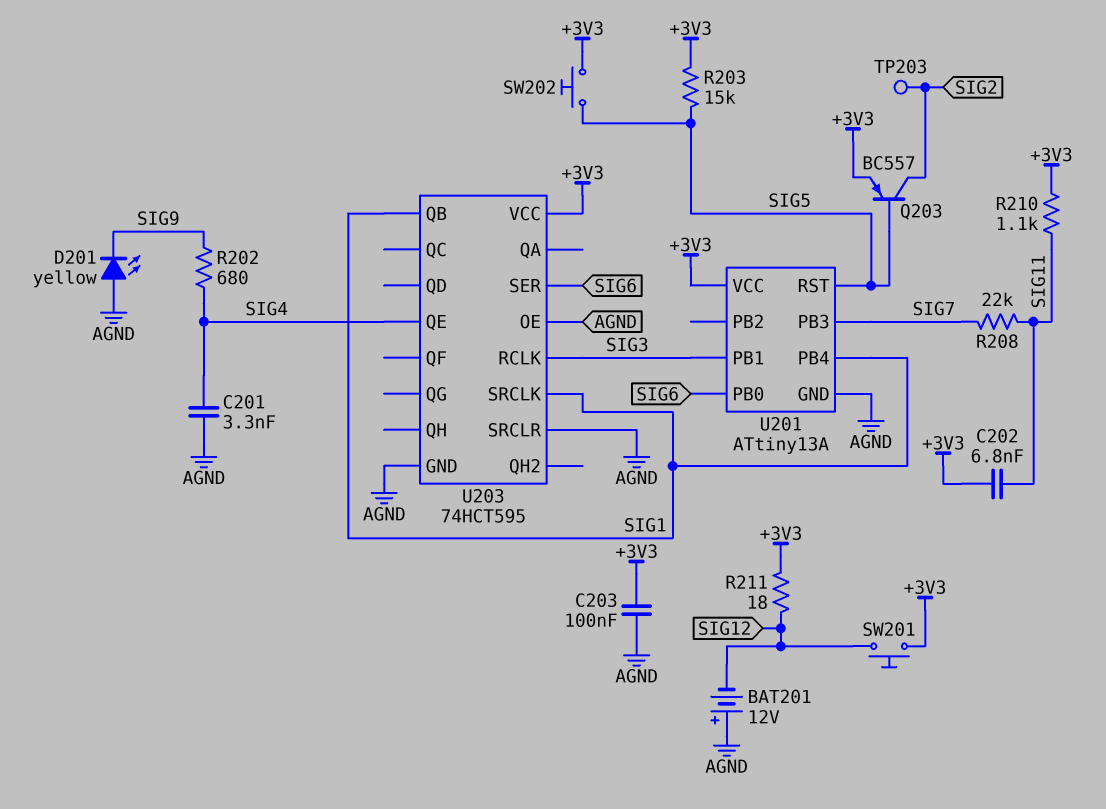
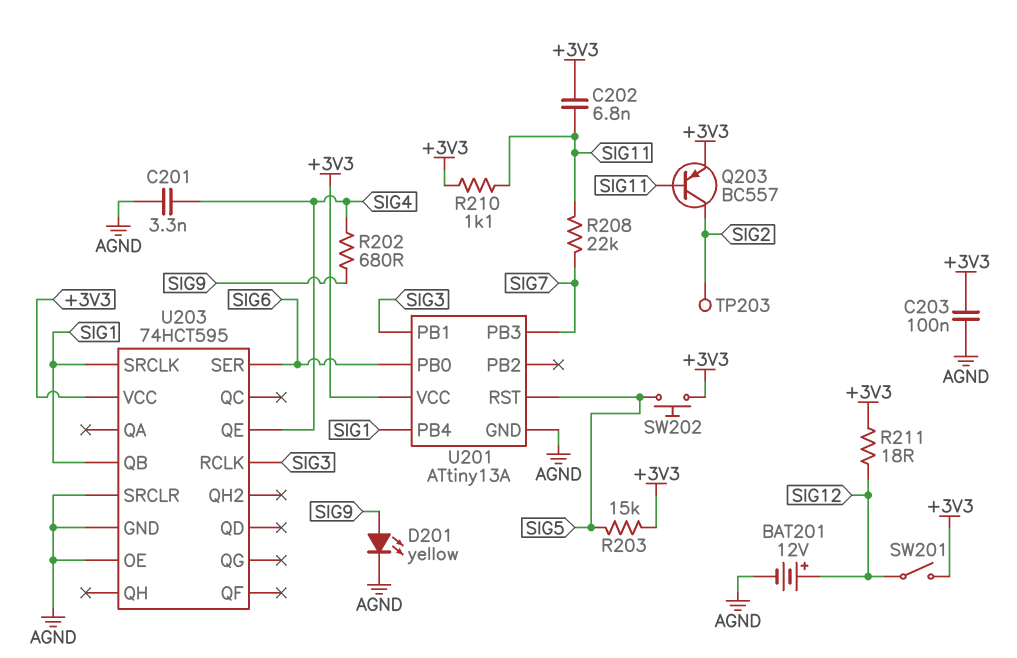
BAT201: 12V (plus AGND, minus SIG12) -> 12V (plus SIG12, minus AGND)
D201: LED yellow (A AGND, K SIG9) -> LED yellow (A SIG9, K AGND)
Q203: PNP BC557 (B SIG5, C SIG2, E +3V3) -> PNP BC557 (B SIG11, C SIG2, E +3V3)
SW201: button (+3V3, SIG12) -> switch (+3V3, SIG12)

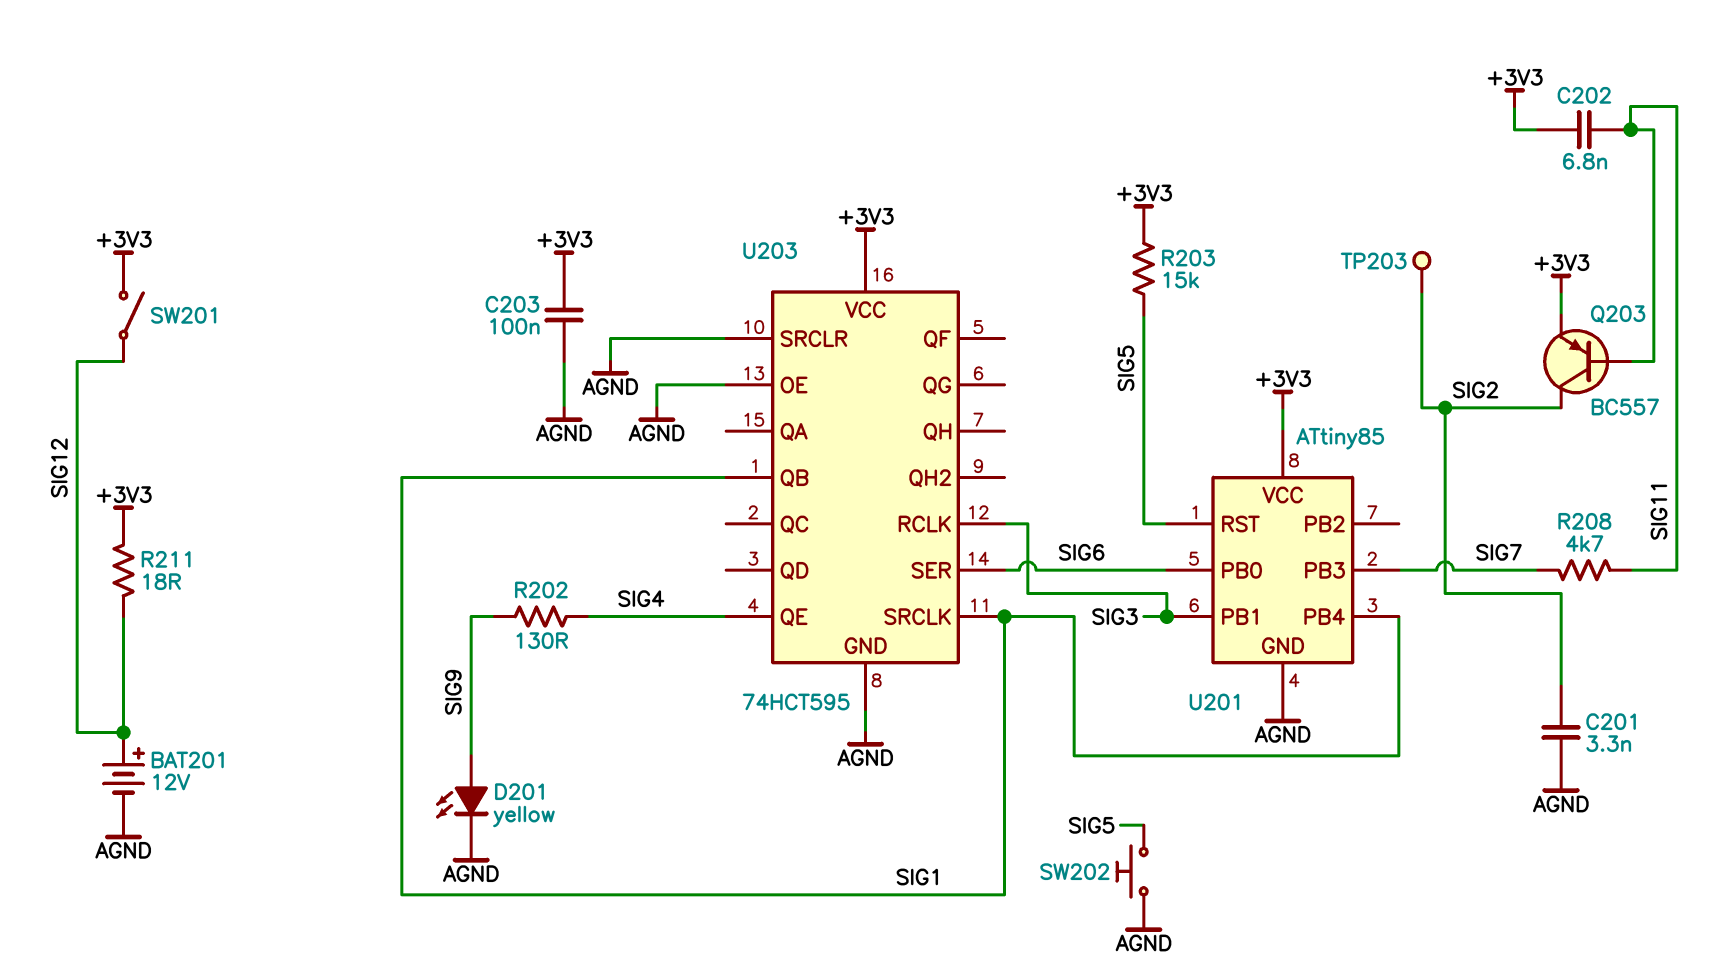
C201: 3.3nF (AGND, SIG4) -> 3.3nF (AGND, SIG2)
R202: 680 (SIG4, SIG9) -> 130 (SIG4, SIG9)
R208: 22k (SIG7, SIG11) -> 4.7k (SIG7, SIG11)
R210: 1.1k (+3V3, SIG11) -> none
SW202: button (+3V3, SIG5) -> button (AGND, SIG5)
U201: ATtiny13A -> ATtiny85

